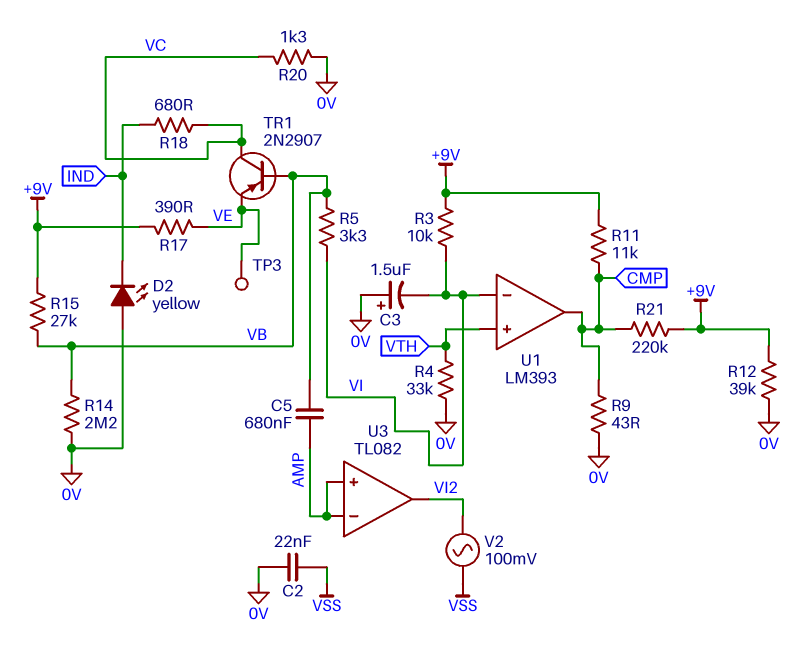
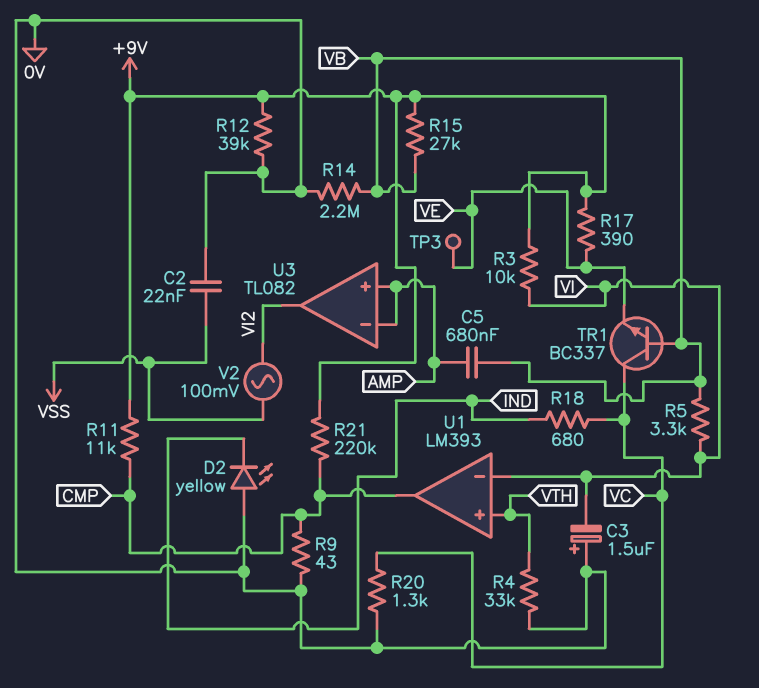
TR1: PNP 2N2907 (B VB, C VC, E VE) -> NPN BC337 (B VB, C VC, E VE)

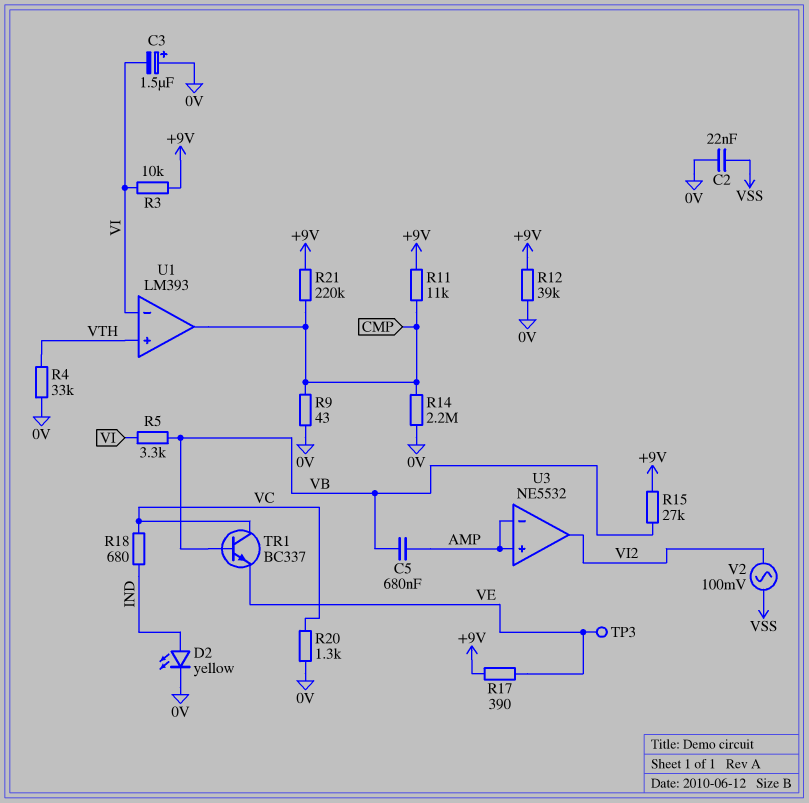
D2: LED yellow (A 0V, K IND) -> LED yellow (A IND, K 0V)
R14: 2.2M (0V, VB) -> 2.2M (0V, CMP)
U3: TL082 -> NE5532

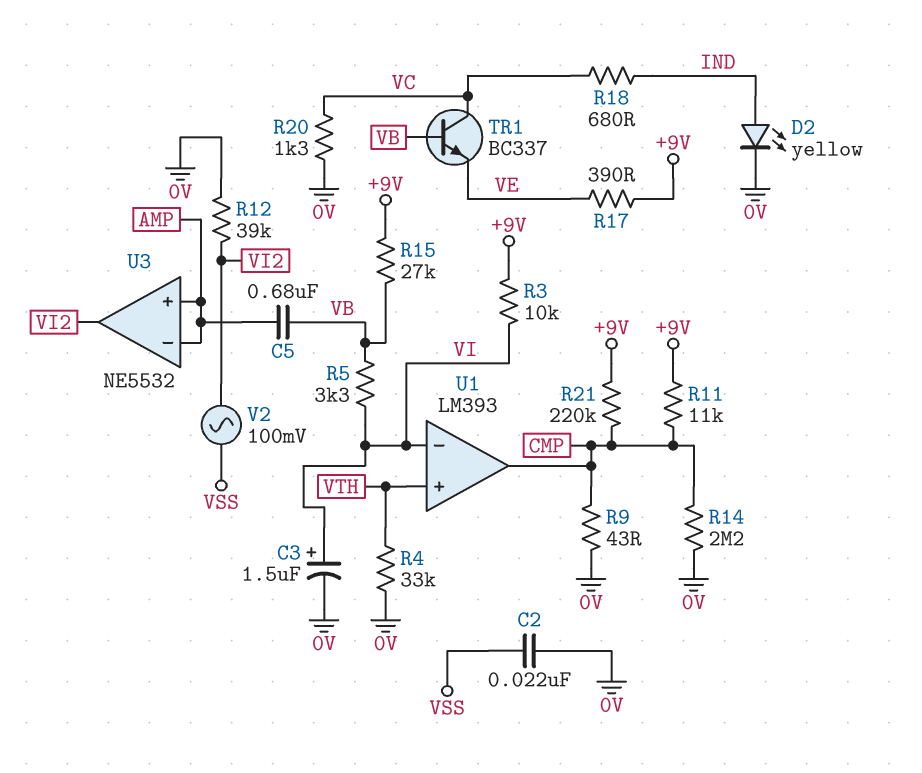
C3: 1.5uF (plus 0V, minus VI) -> 1.5uF (plus VI, minus 0V)
R12: 39k (+9V, 0V) -> 39k (0V, VI2)
TP3: test point (VE) -> none

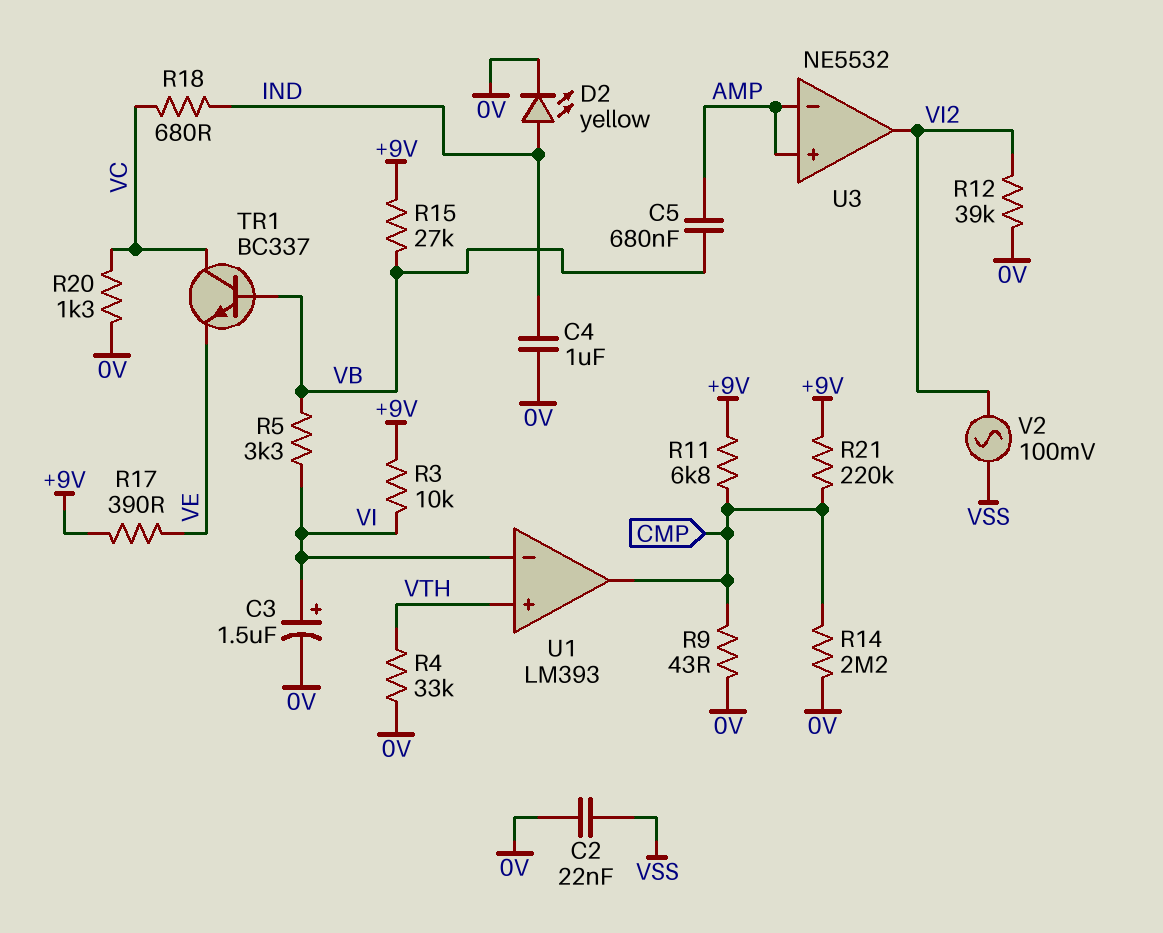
C4: none -> 1uF (0V, IND)
R11: 11k (+9V, CMP) -> 6.8k (+9V, CMP)

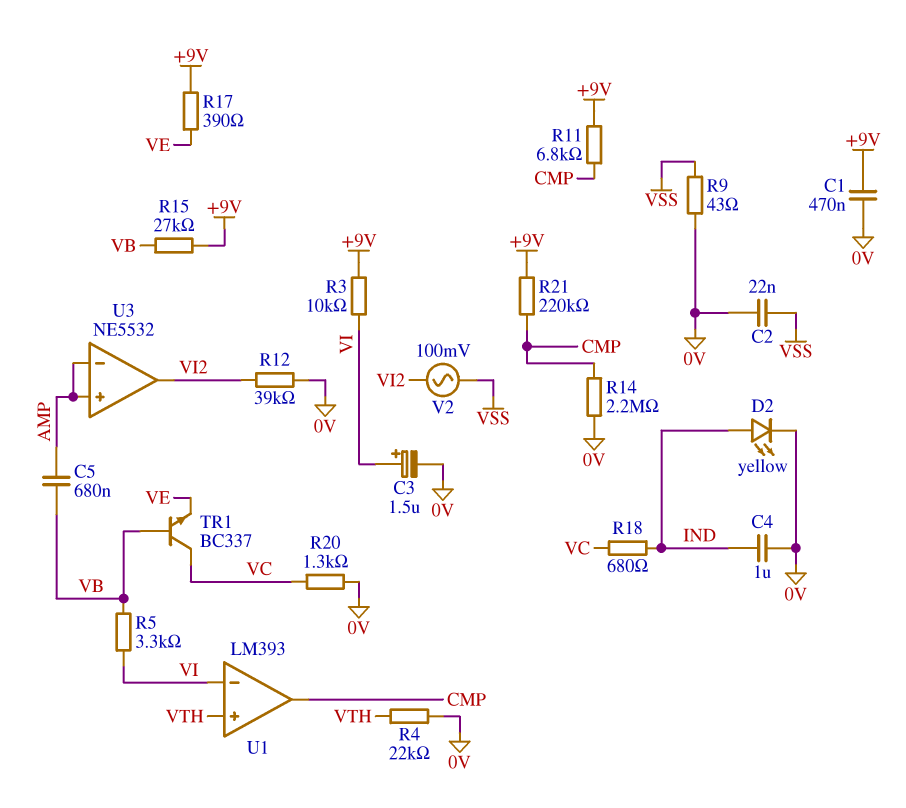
C1: none -> 470nF (+9V, 0V)
R4: 33k (0V, VTH) -> 22k (0V, VTH)
R9: 43 (0V, CMP) -> 43 (0V, VSS)

